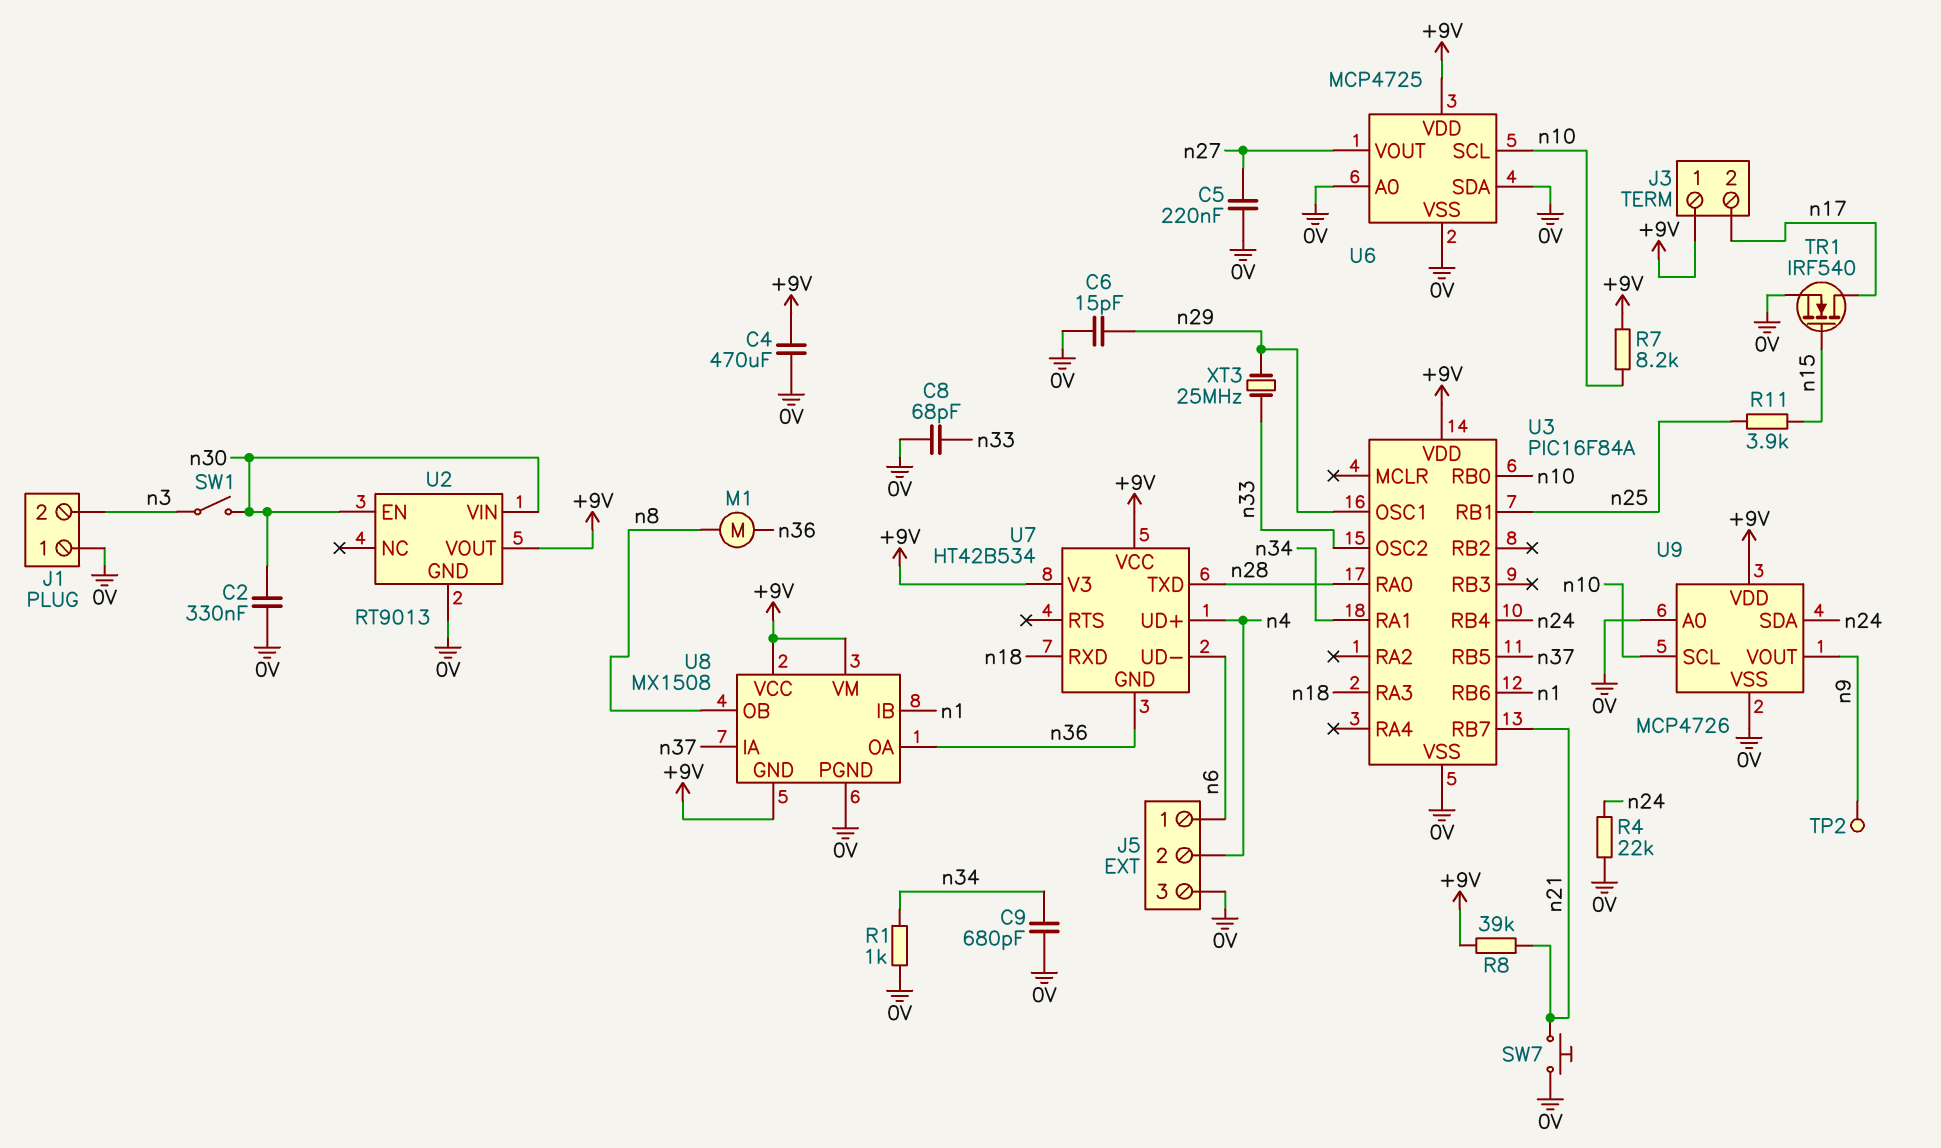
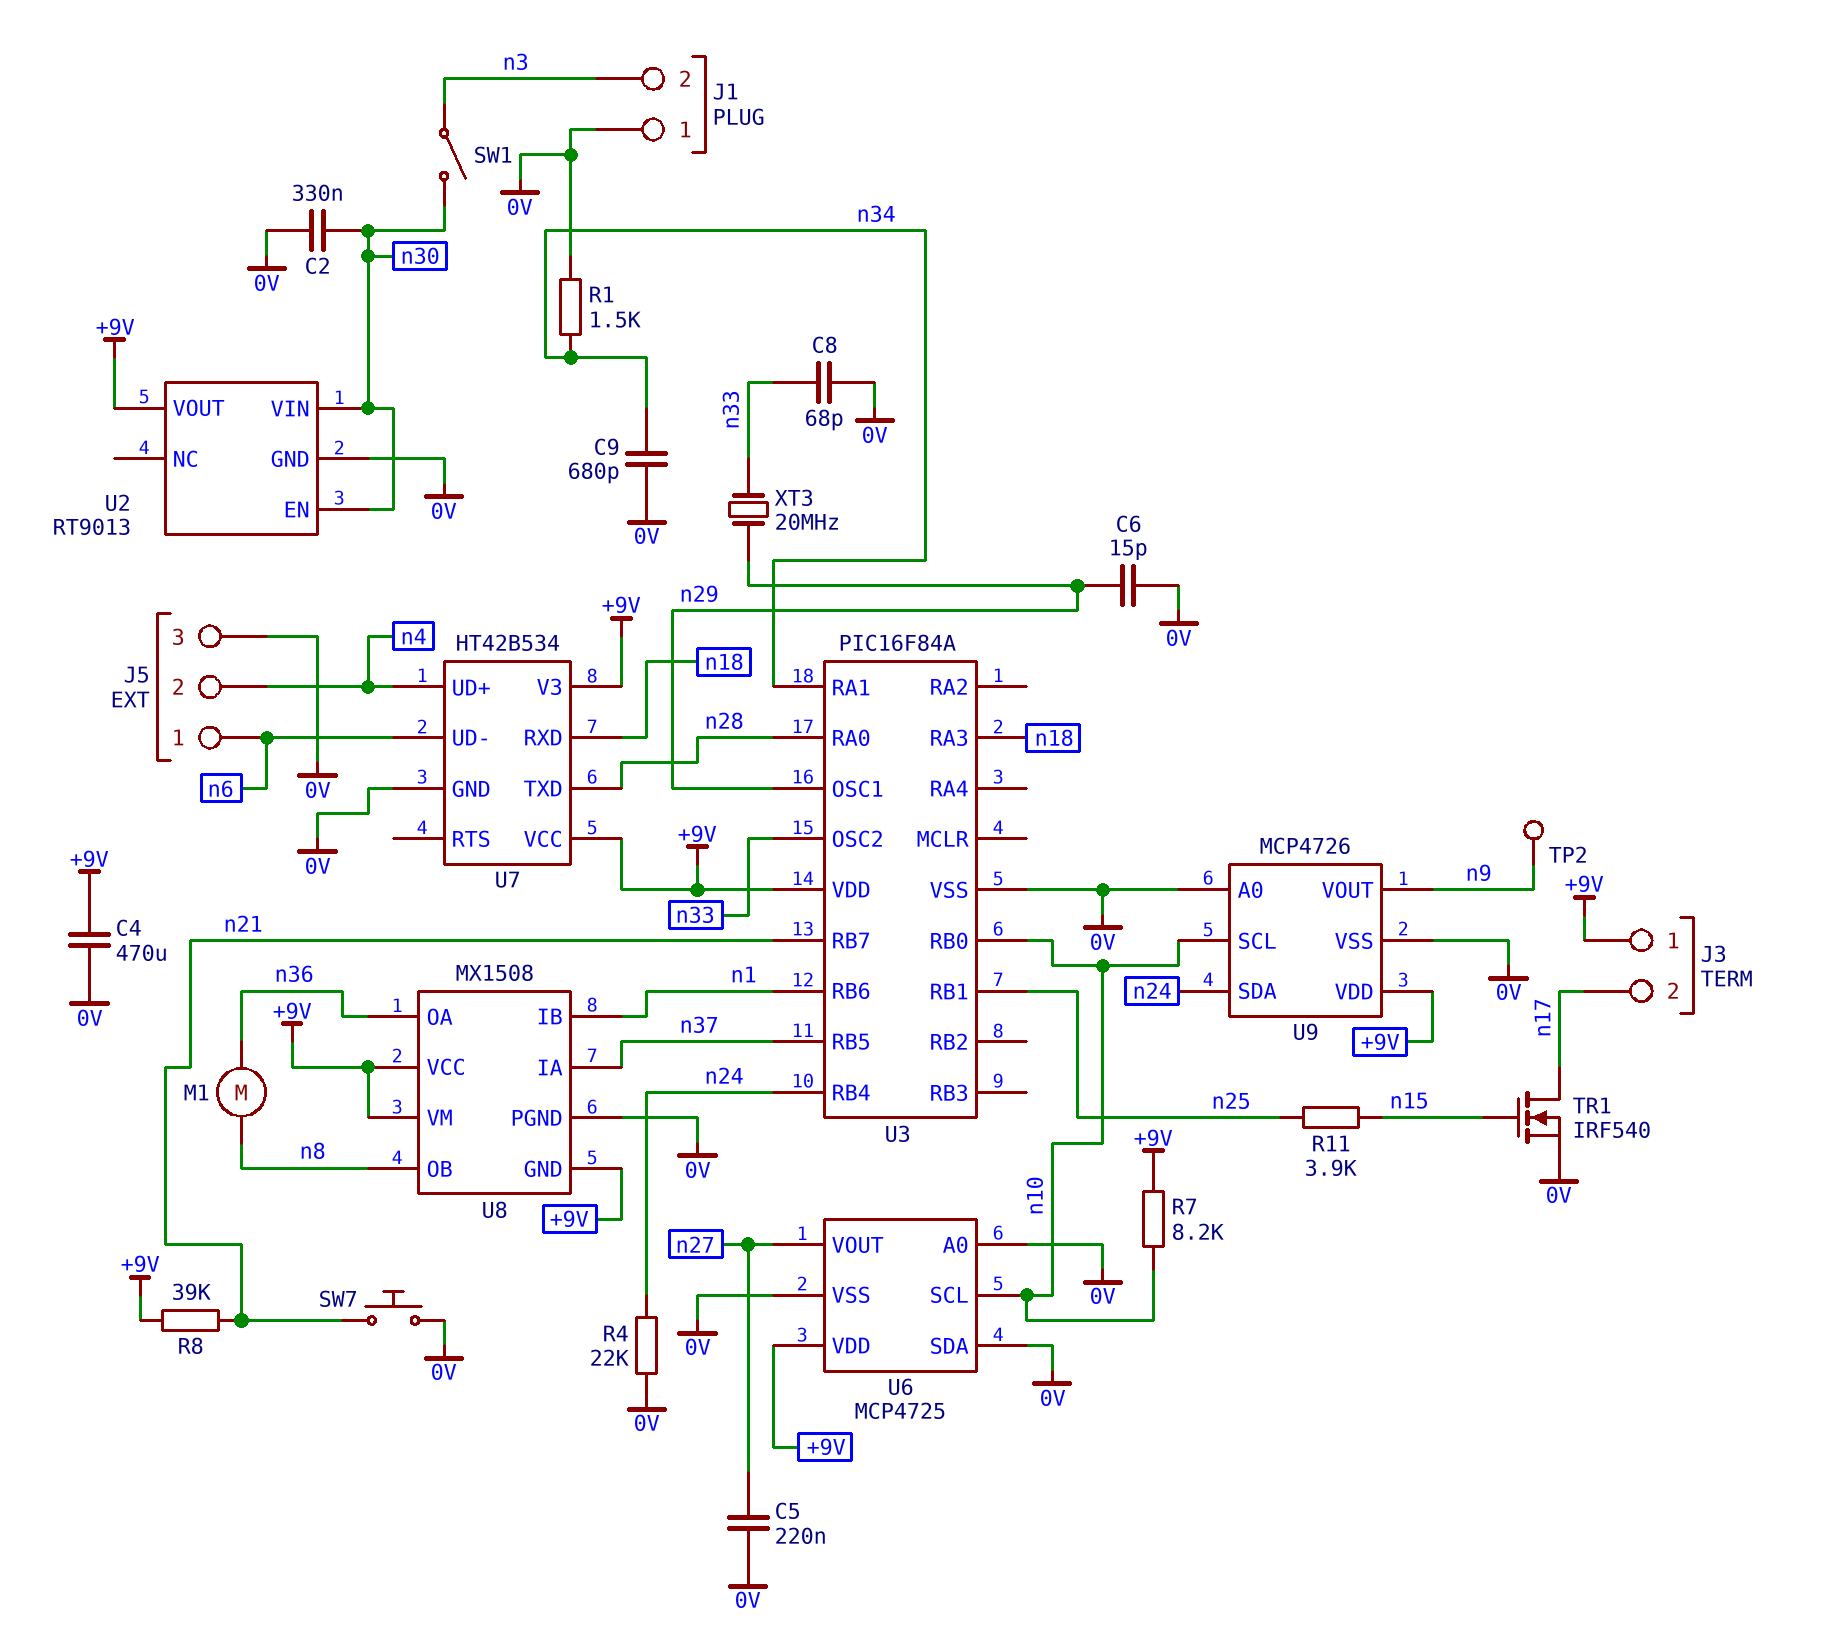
R1: 1k (0V, n34) -> 1.5k (0V, n34)
U7 pin GND: n36 -> 0V
XT3: 25MHz (n29, n33) -> 20MHz (n29, n33)

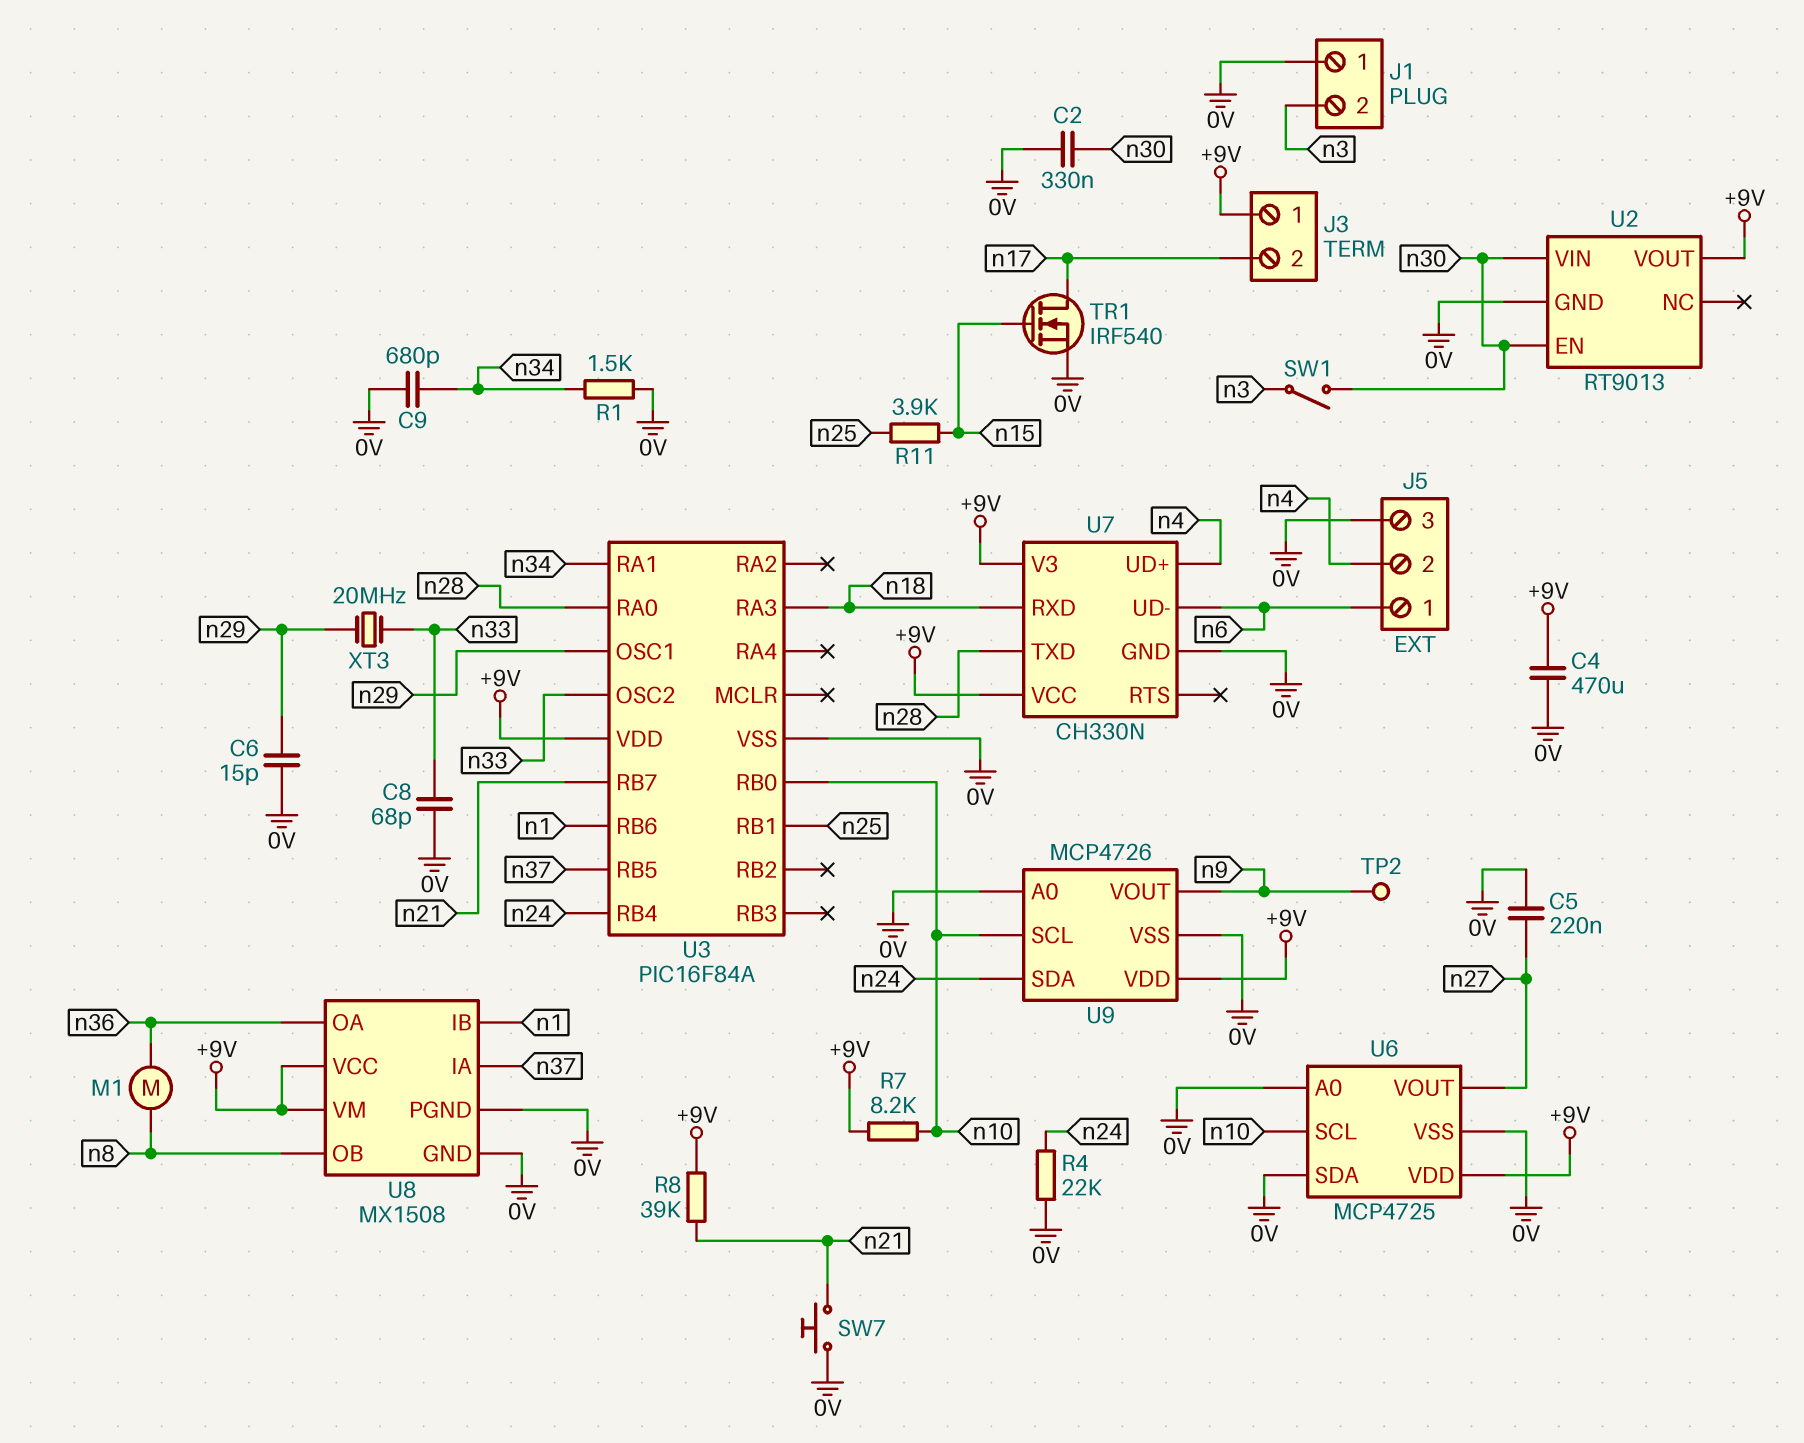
U7: HT42B534 -> CH330N
U8 pin GND: +9V -> 0V

